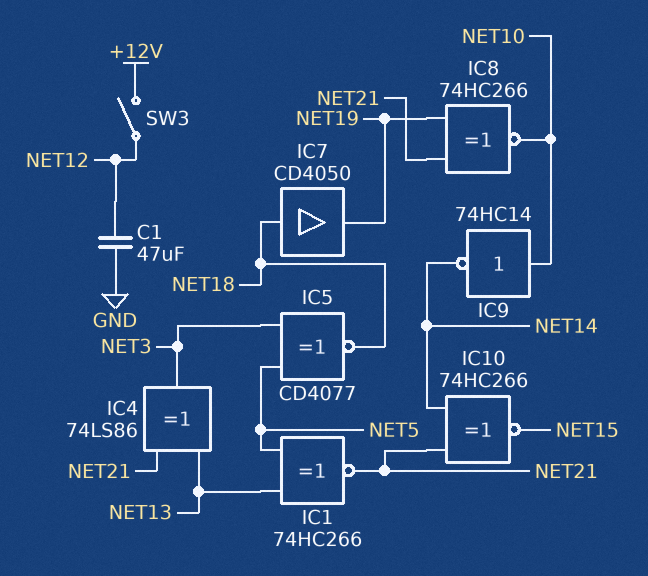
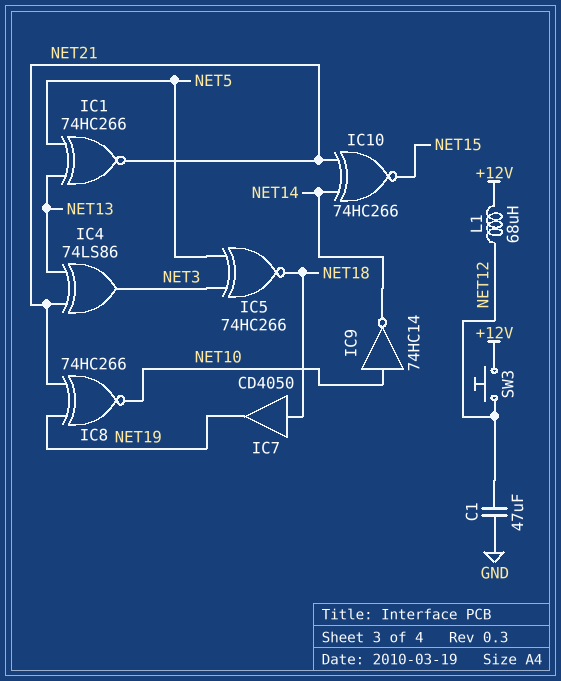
IC5: XNOR CD4077 (in NET3, in NET5, out NET18) -> XNOR 74HC266 (in NET3, in NET5, out NET18)
L1: none -> 68uH (+12V, NET12)
SW3: switch (+12V, NET12) -> button (+12V, NET12)

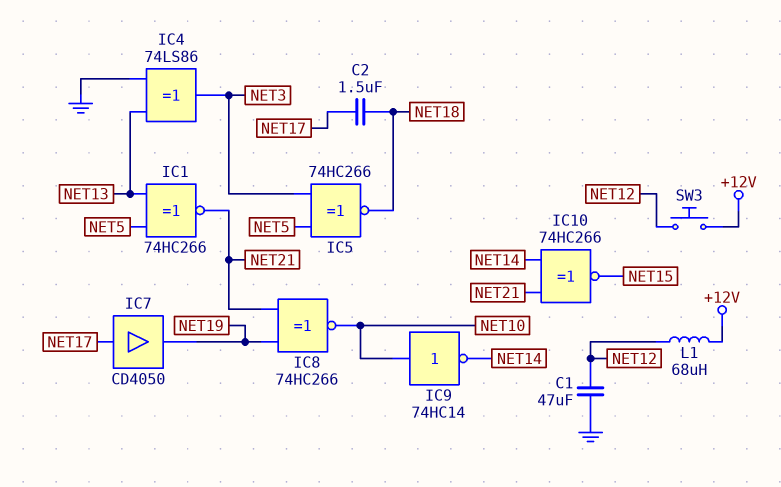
C2: none -> 1.5uF (NET17, NET18)
IC4: XOR 74LS86 (in NET13, in NET21, out NET3) -> XOR 74LS86 (in GND, in NET13, out NET3)
IC7: buffer CD4050 (in NET18, out NET19) -> buffer CD4050 (in NET17, out NET19)

